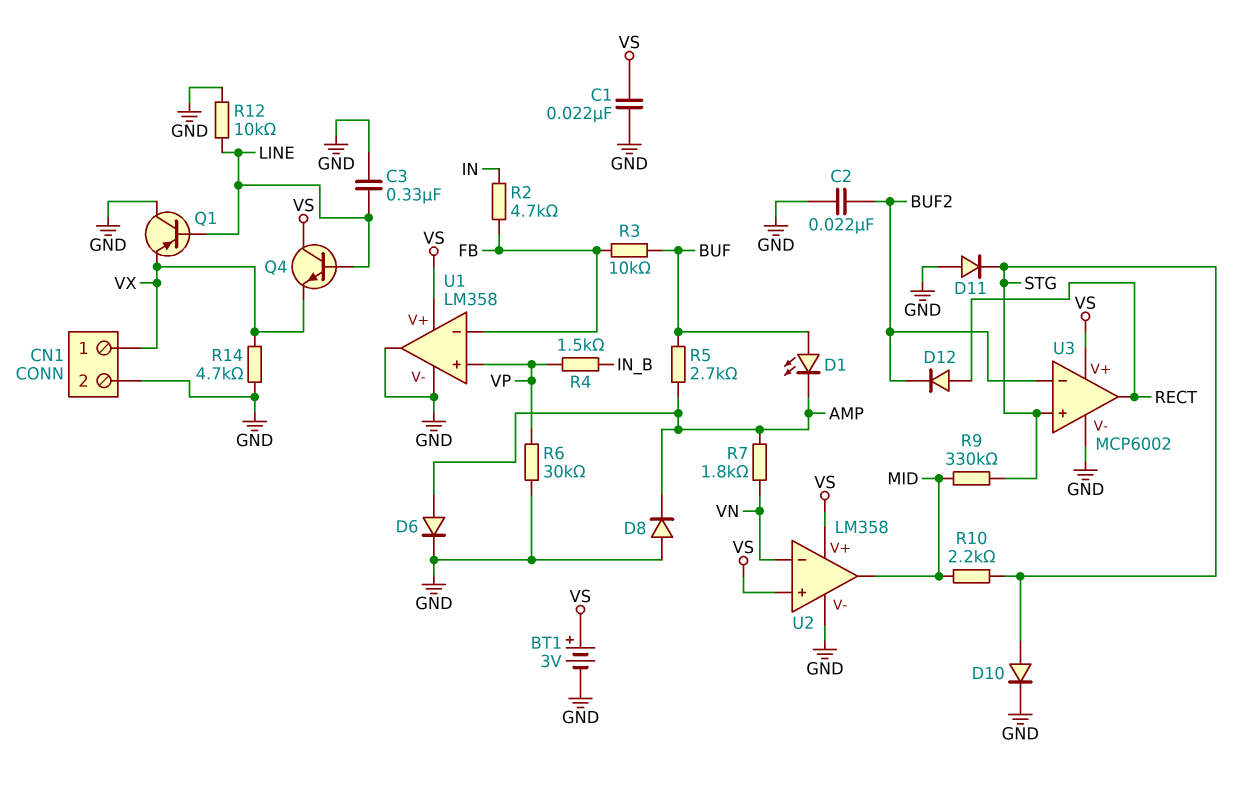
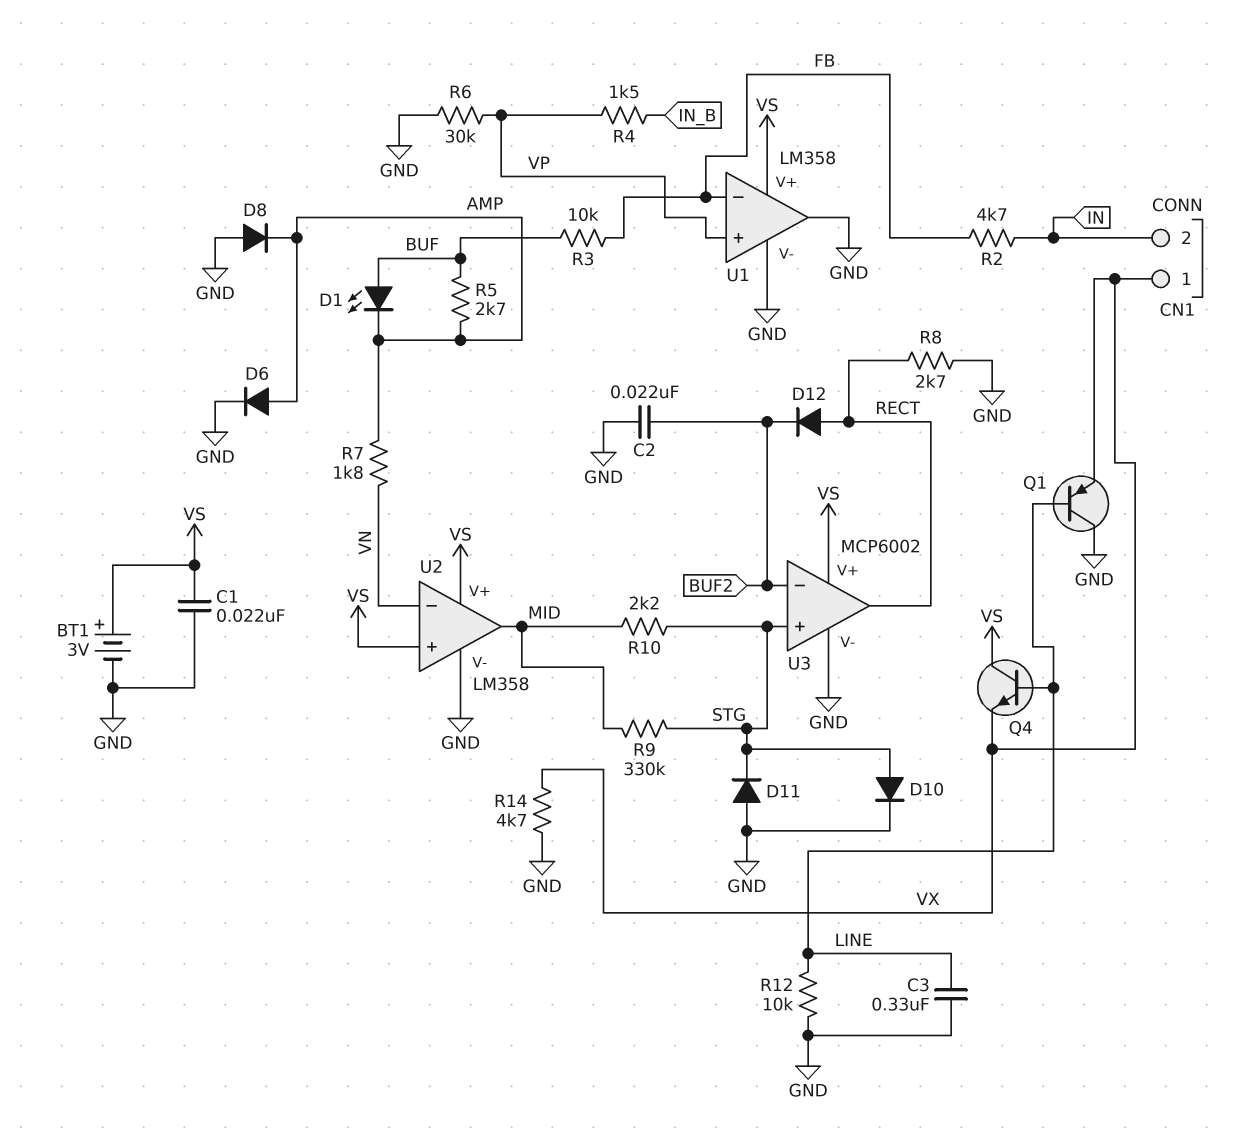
CN1 pin 2: GND -> IN
R8: none -> 2.7k (GND, RECT)

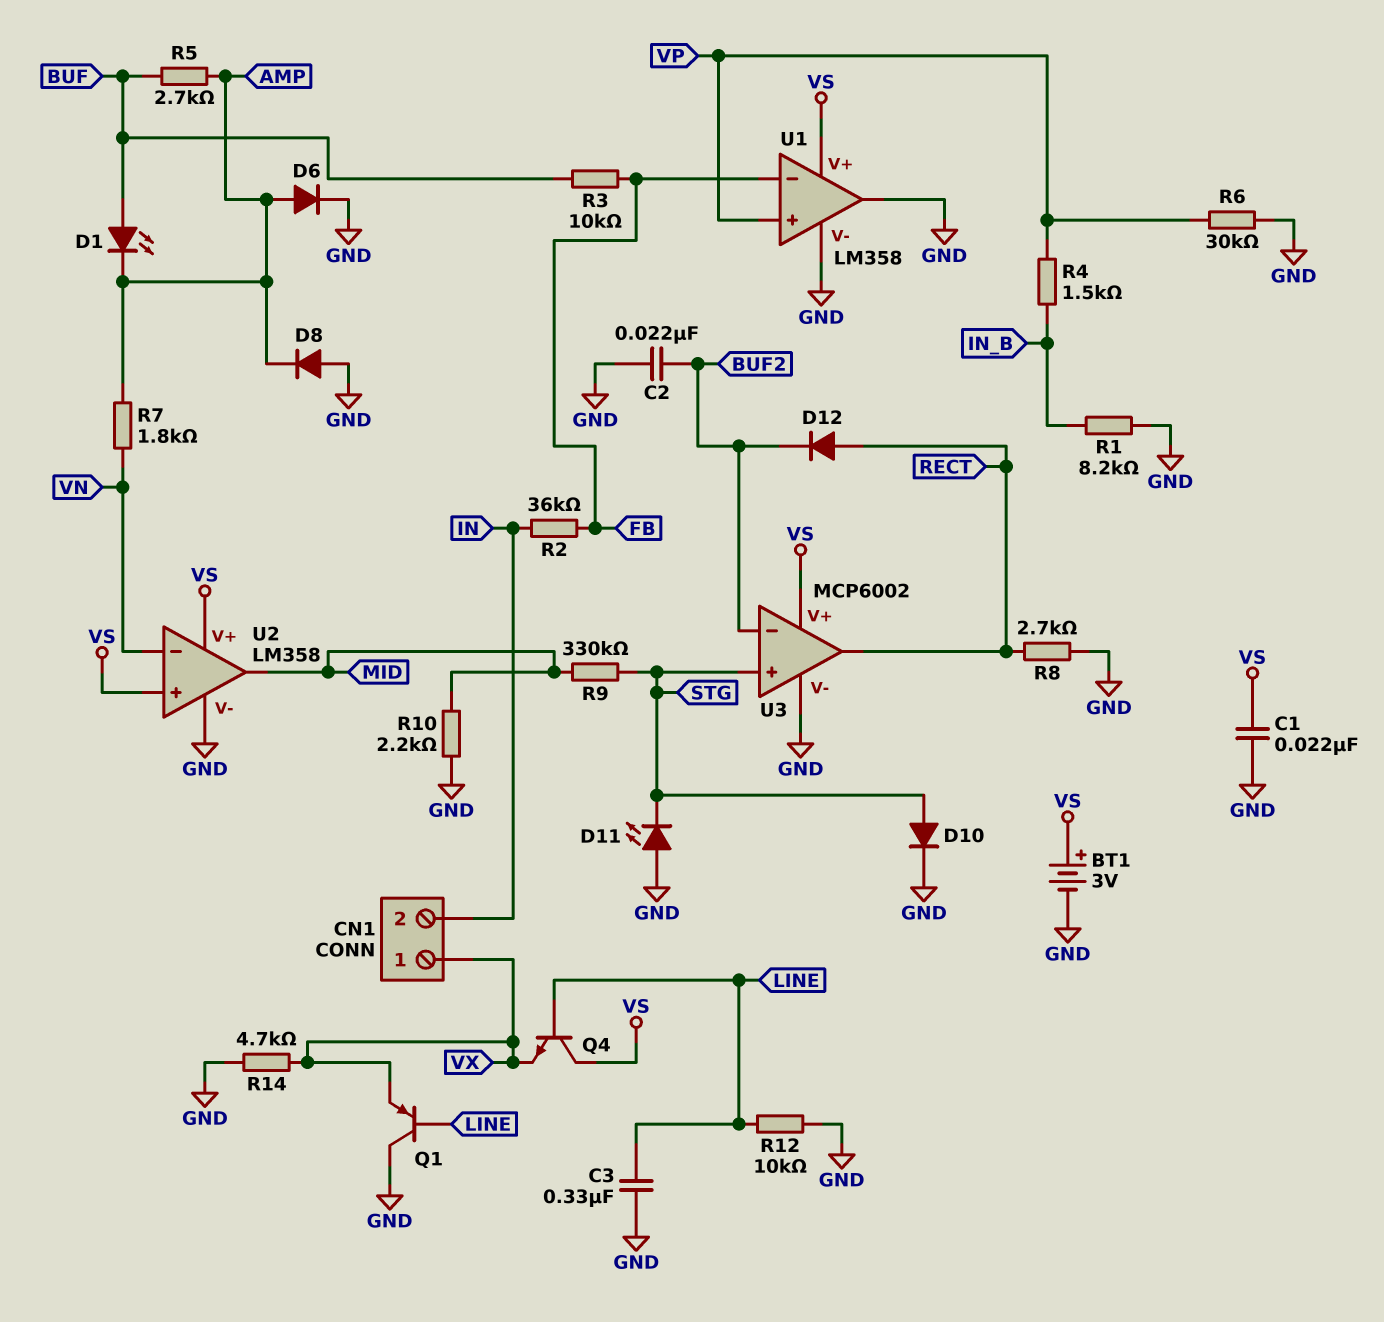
D11: diode (A GND, K STG) -> LED (A GND, K STG)
R1: none -> 8.2k (GND, IN_B)
R2: 4.7k (FB, IN) -> 36k (FB, IN)
R10: 2.2k (MID, STG) -> 2.2k (GND, MID)

